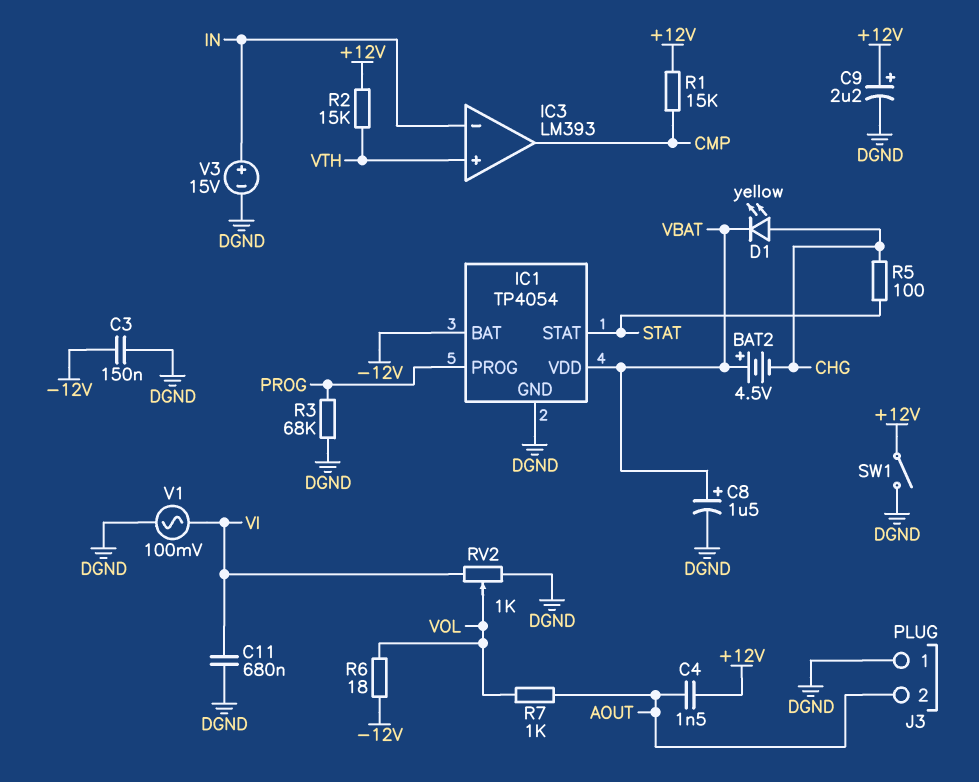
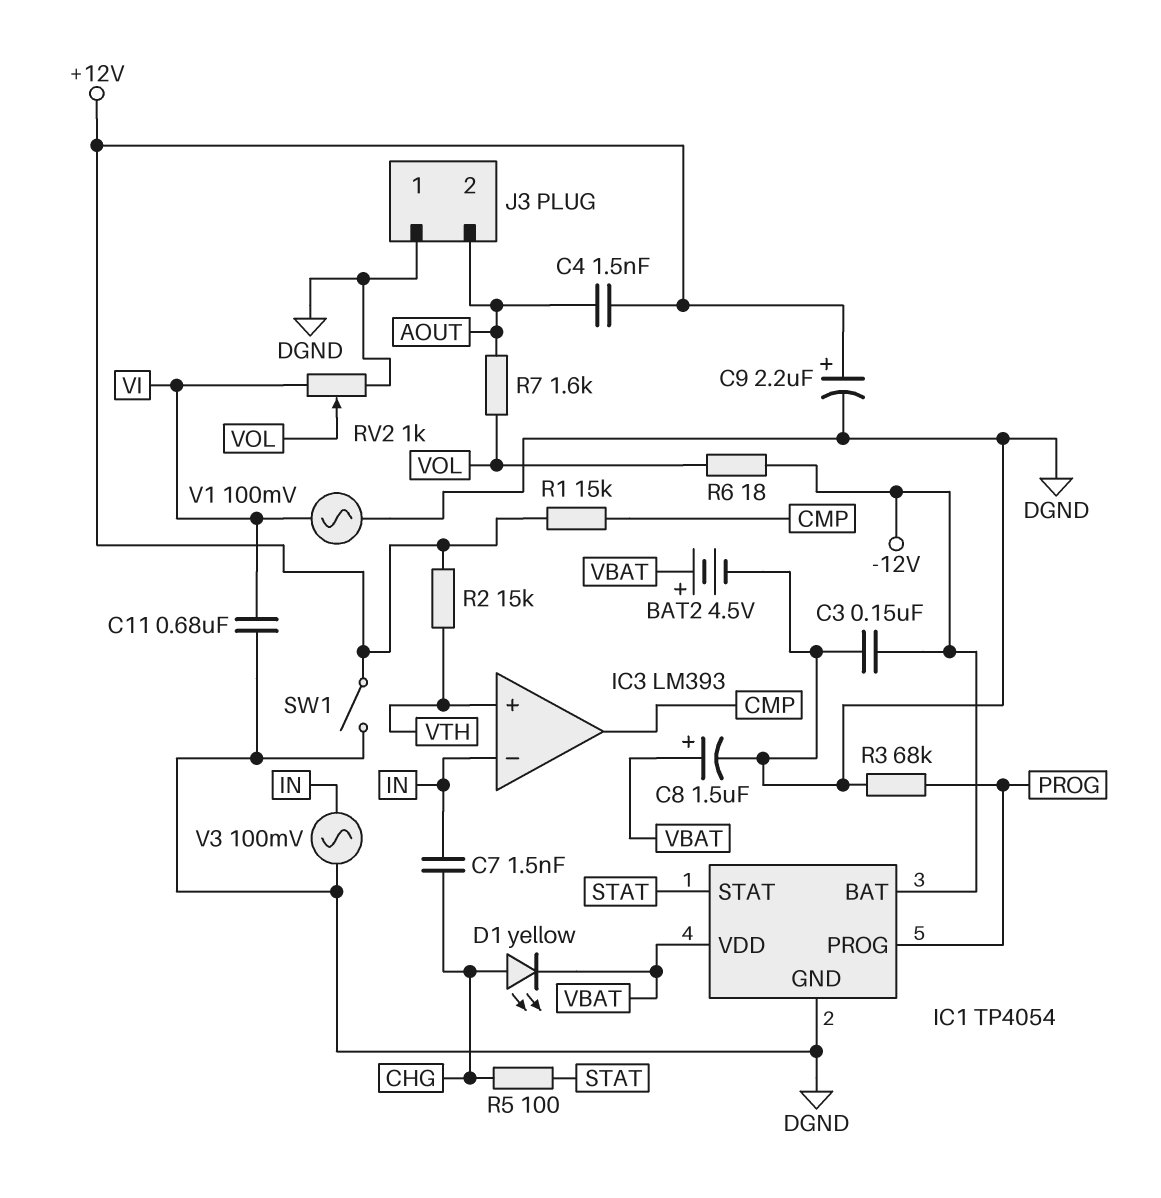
BAT2: 4.5V (plus VBAT, minus CHG) -> 4.5V (plus VBAT, minus DGND)
C7: none -> 1.5nF (CHG, IN)
R7: 1k (AOUT, VOL) -> 1.6k (AOUT, VOL)
V3: 15V (plus IN, minus DGND) -> AC 100mV (DGND, IN)

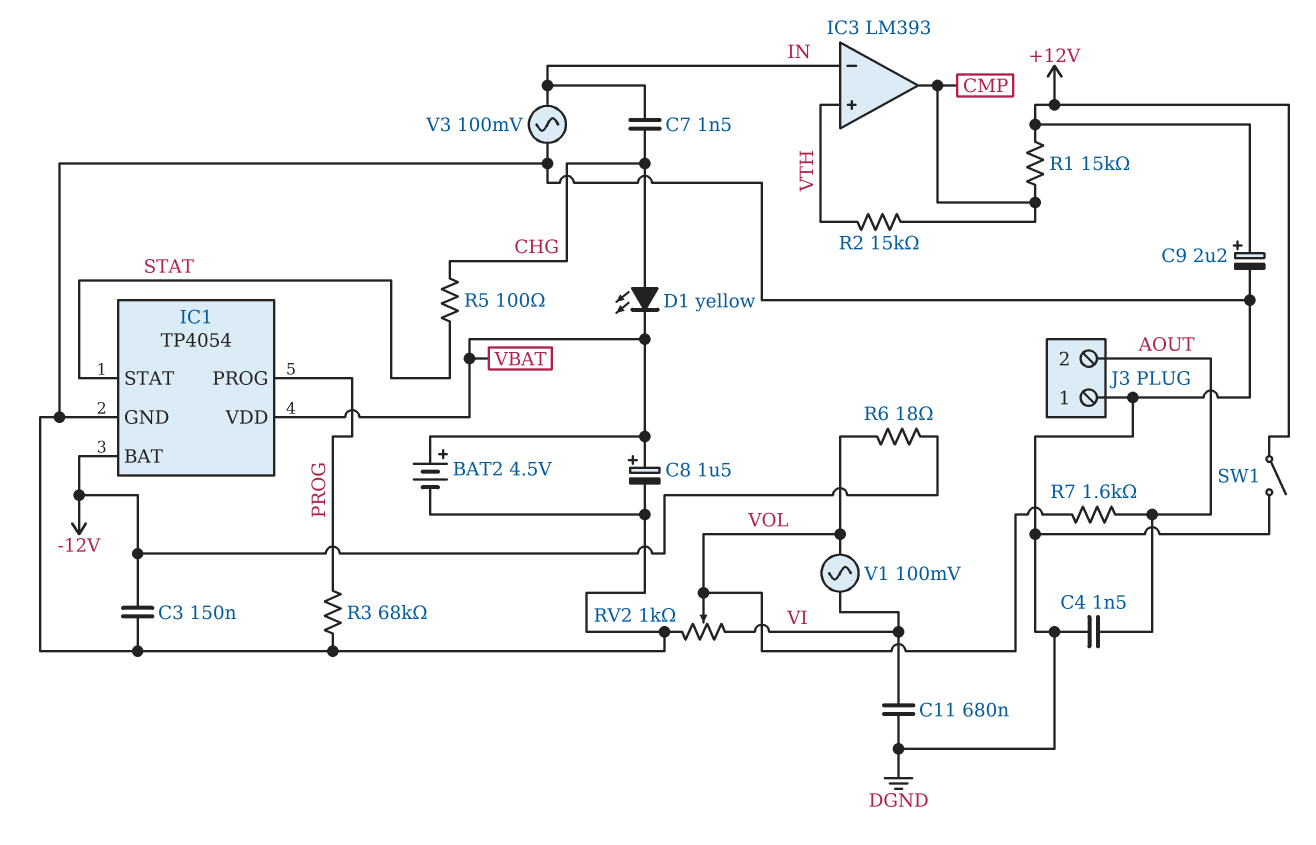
C4: 1.5nF (+12V, AOUT) -> 1.5nF (AOUT, DGND)
R2: 15k (+12V, VTH) -> 15k (CMP, VTH)
V1: AC 100mV (DGND, VI) -> AC 100mV (VI, VOL)

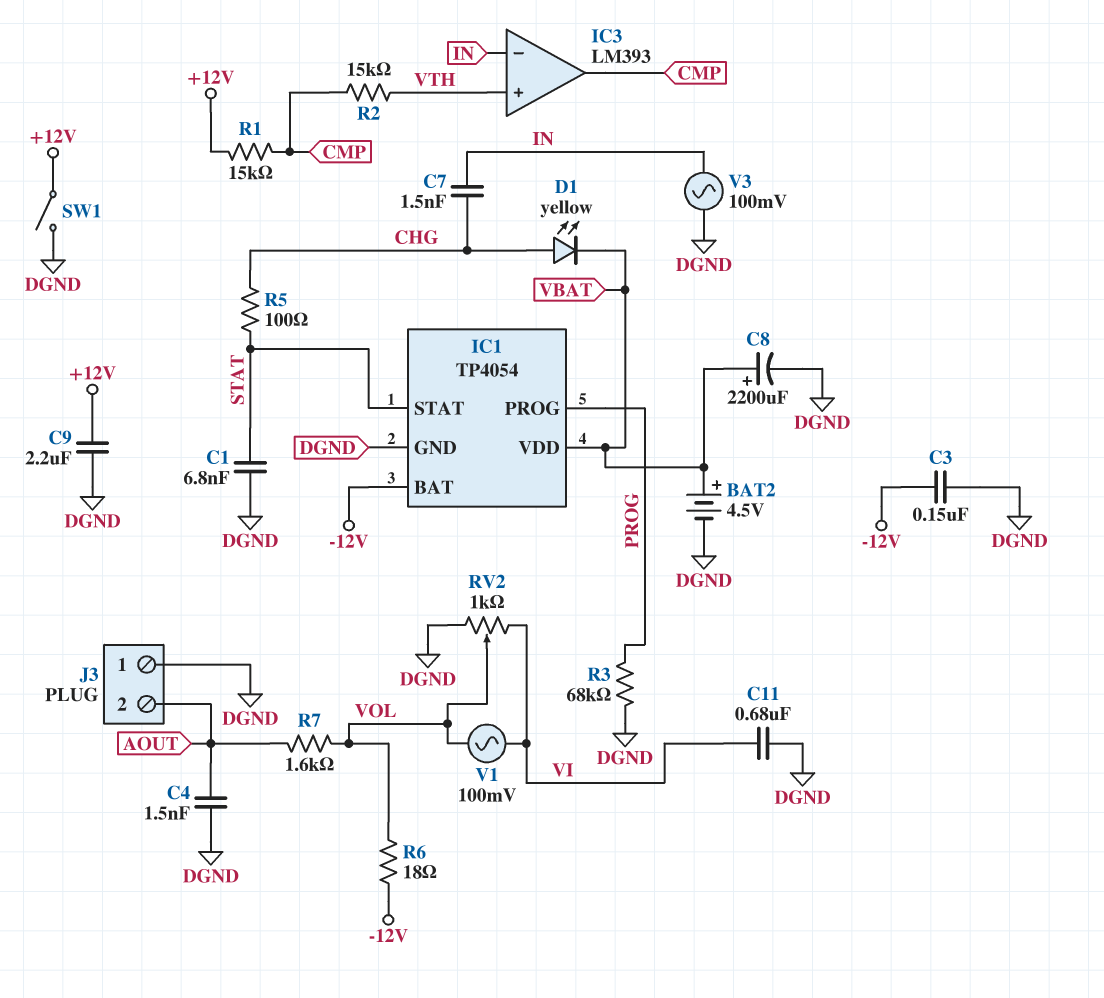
C1: none -> 6.8nF (DGND, STAT)
C8: 1.5uF (plus VBAT, minus DGND) -> 2200uF (plus VBAT, minus DGND)
C9: 2.2uF (plus +12V, minus DGND) -> 2.2uF (+12V, DGND)

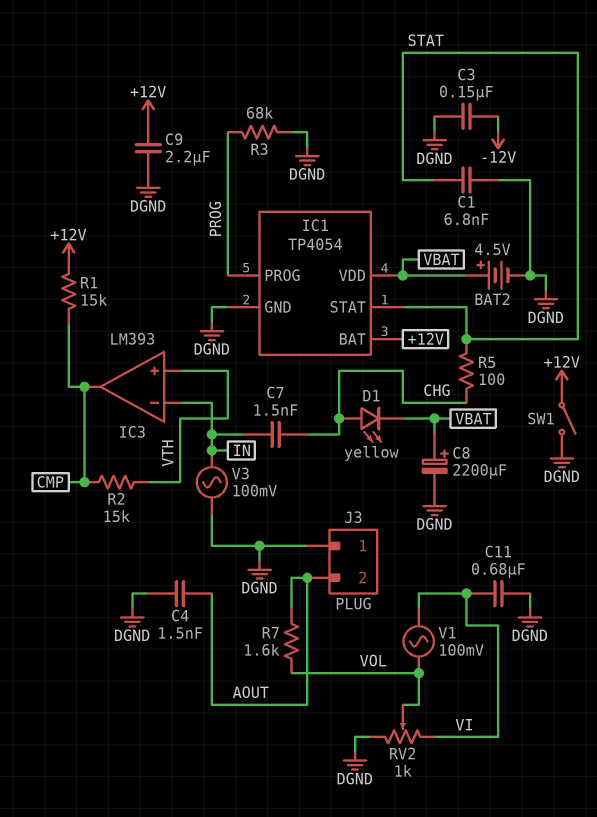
IC1 pin BAT: -12V -> +12V
R6: 18 (-12V, VOL) -> none

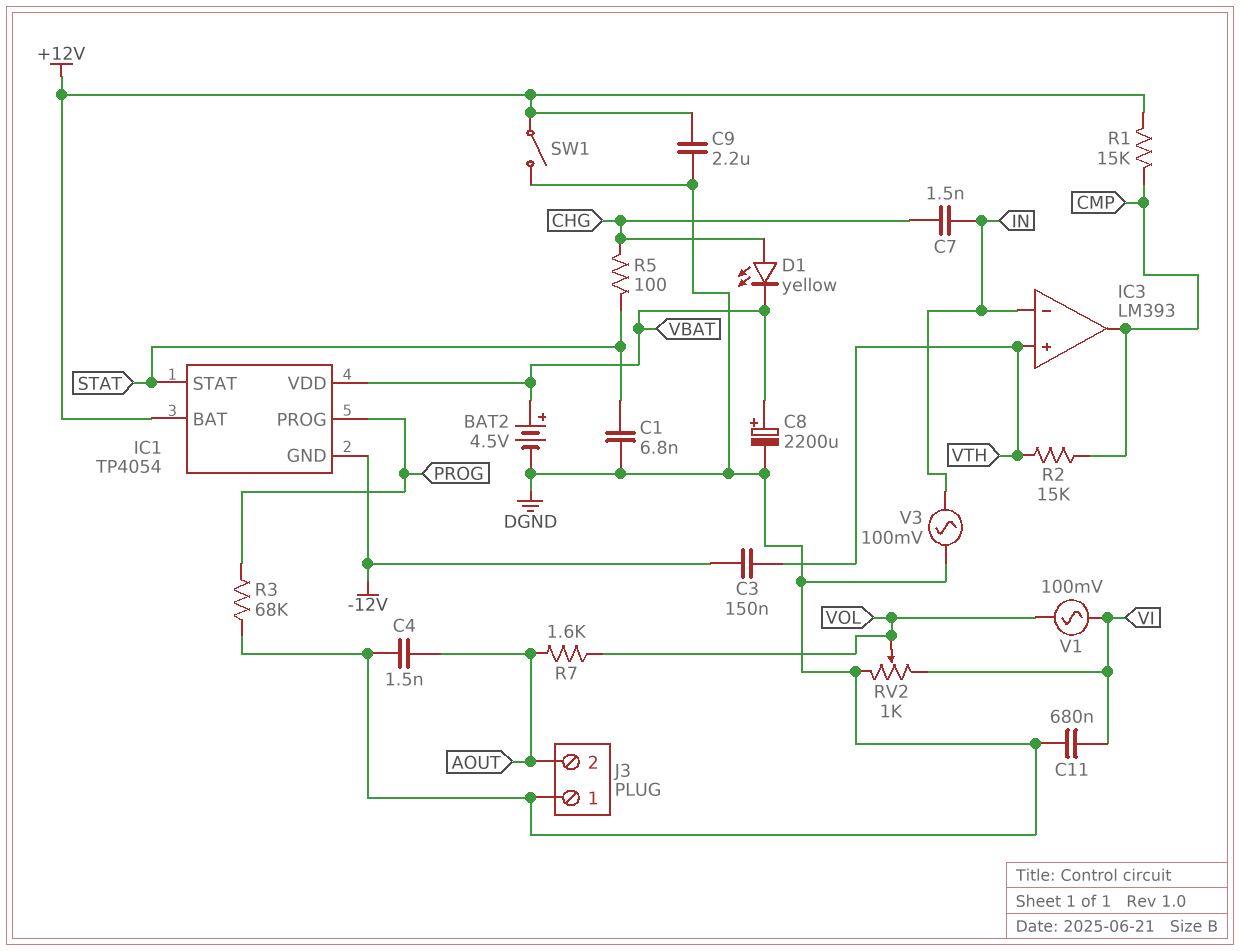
C3: 150nF (-12V, DGND) -> 150nF (-12V, VTH)
IC1 pin GND: DGND -> -12V

